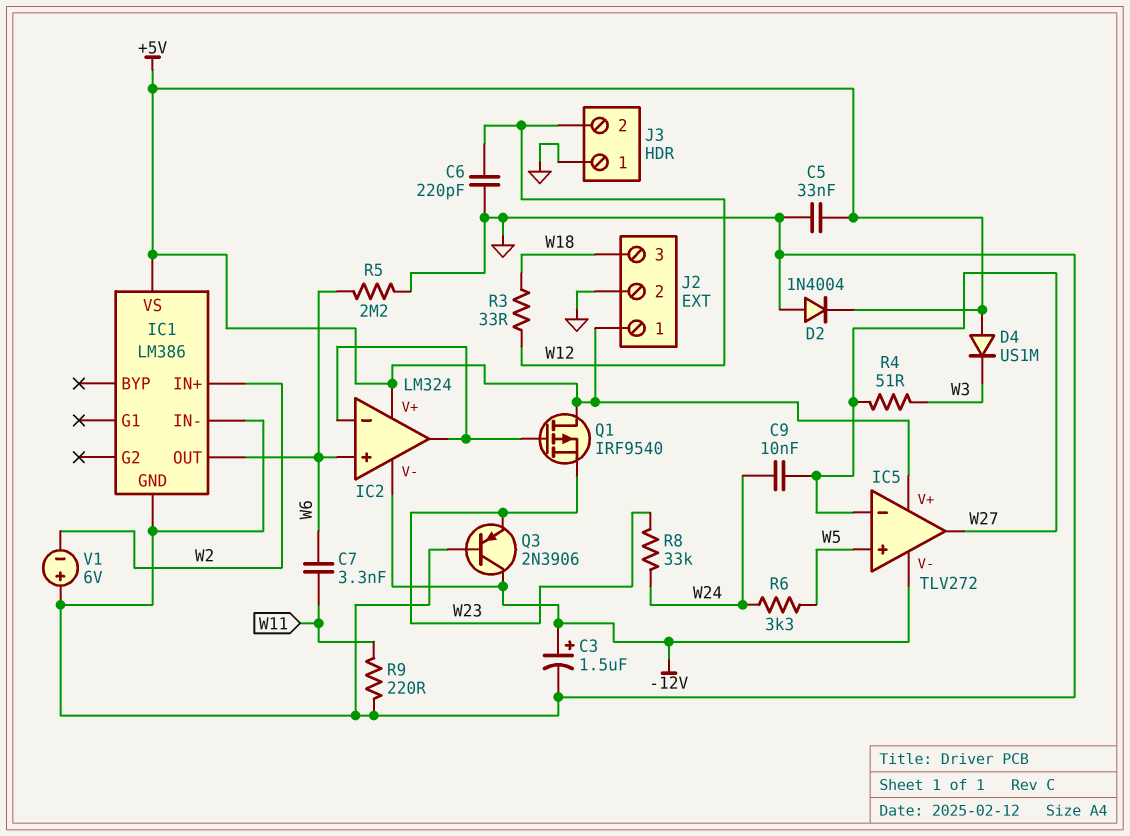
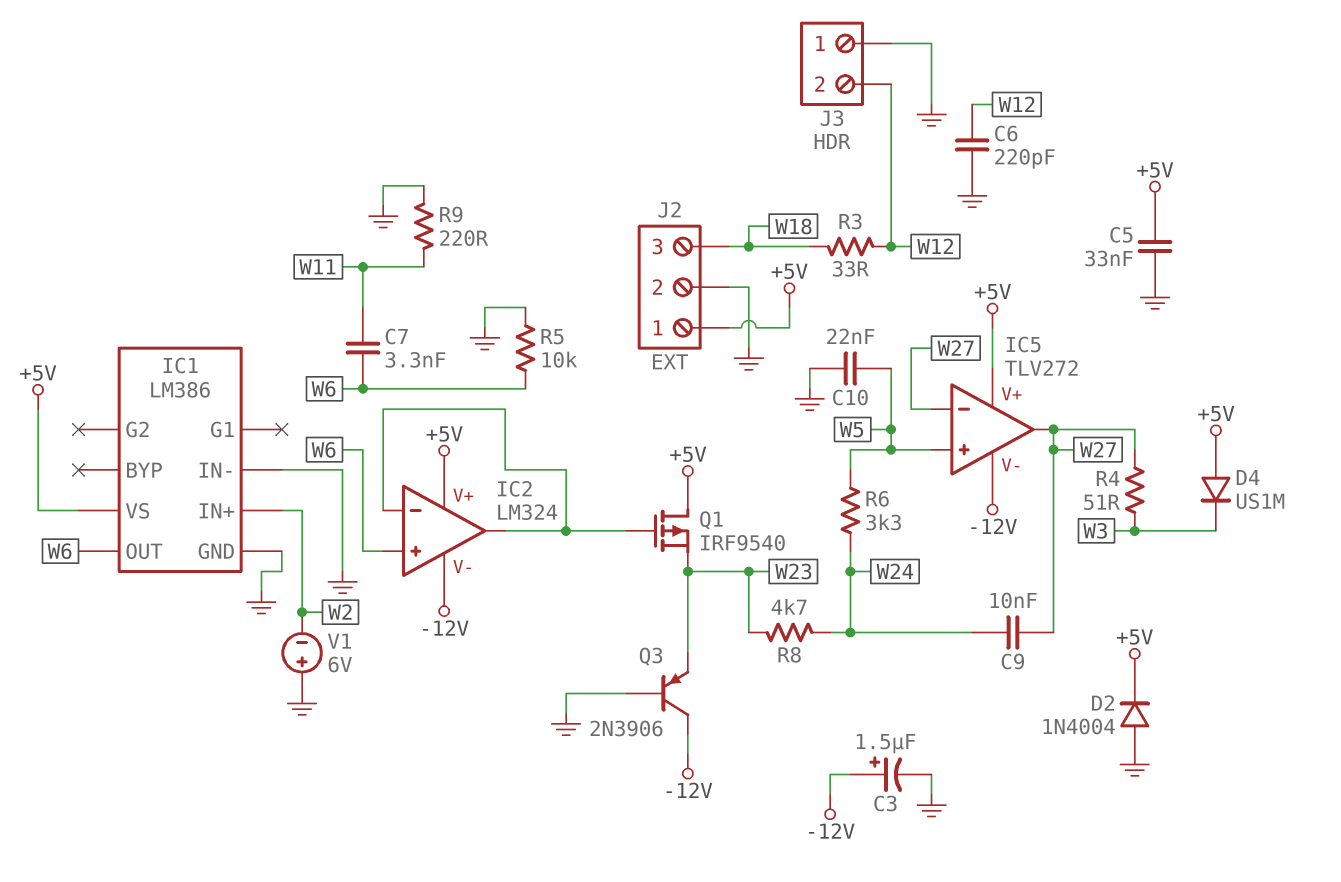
C10: none -> 22nF (GND, W5)
R5: 2.2M (GND, W6) -> 10k (GND, W6)
R8: 33k (W23, W24) -> 4.7k (W23, W24)

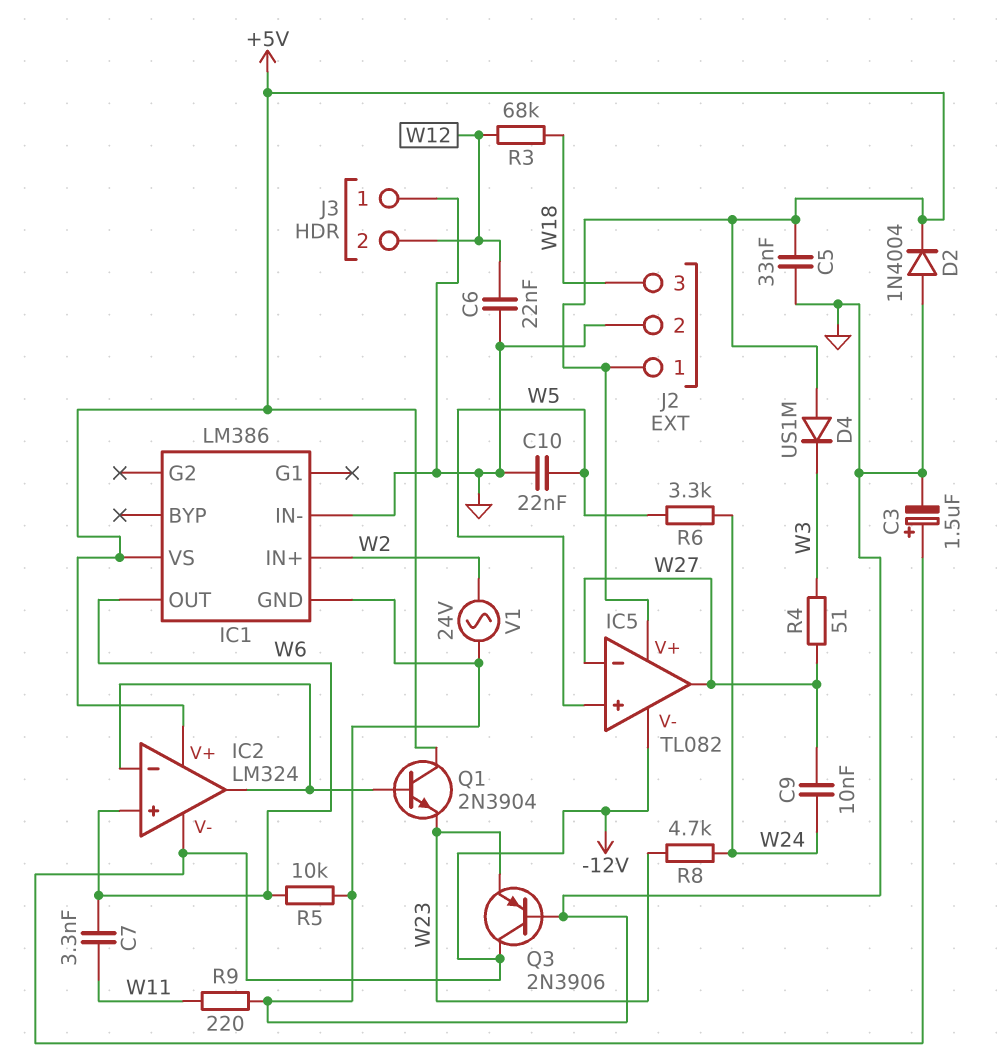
C6: 220pF (GND, W12) -> 22nF (GND, W12)
IC5: TLV272 -> TL082
Q1: PMOS IRF9540 (G IC2/in-, D +5V, S W23) -> NPN 2N3904 (B IC2/in-, C +5V, E W23)
R3: 33 (W12, W18) -> 68k (W12, W18)
V1: 6V (plus GND, minus W2) -> AC 24V (GND, W2)

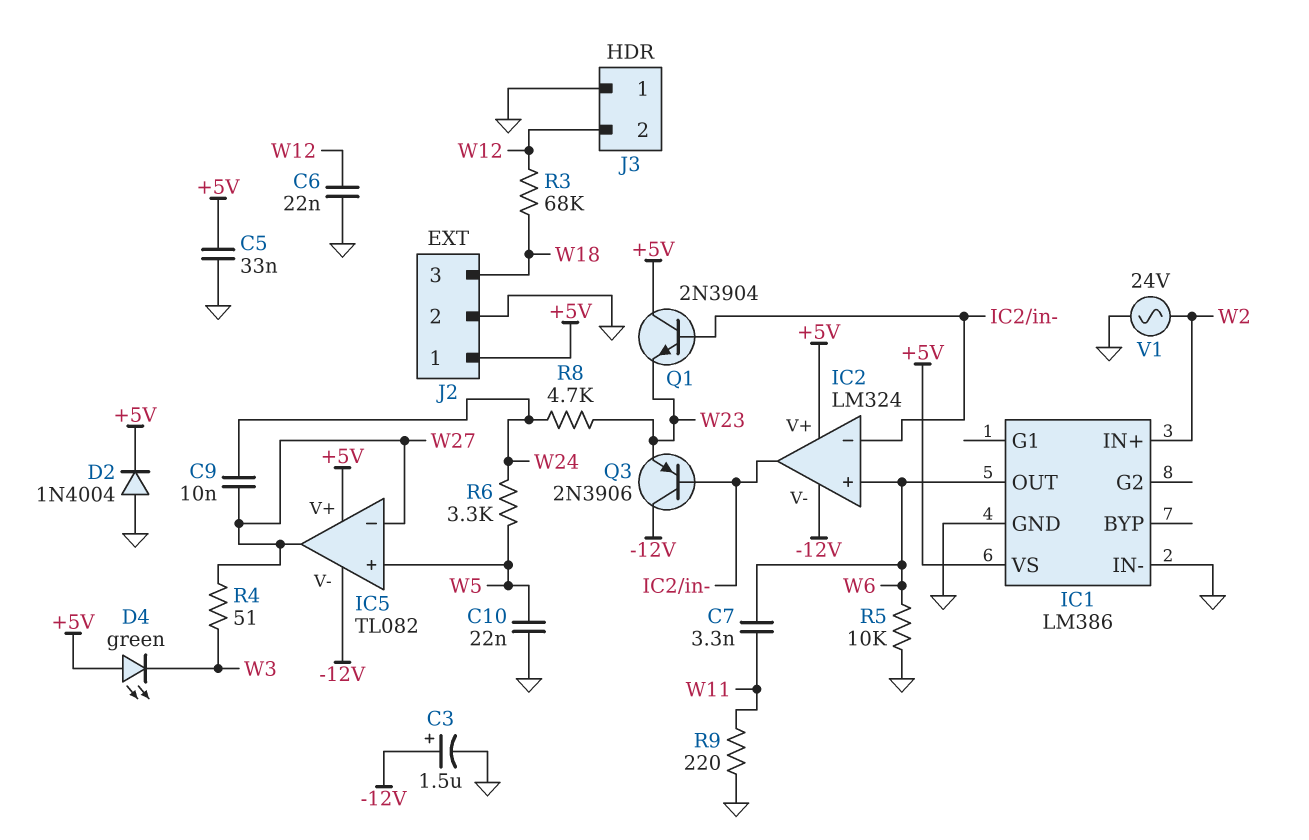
D4: diode US1M (A +5V, K W3) -> LED green (A +5V, K W3)
Q3: PNP 2N3906 (B GND, C -12V, E W23) -> PNP 2N3906 (B IC2/in-, C -12V, E W23)

